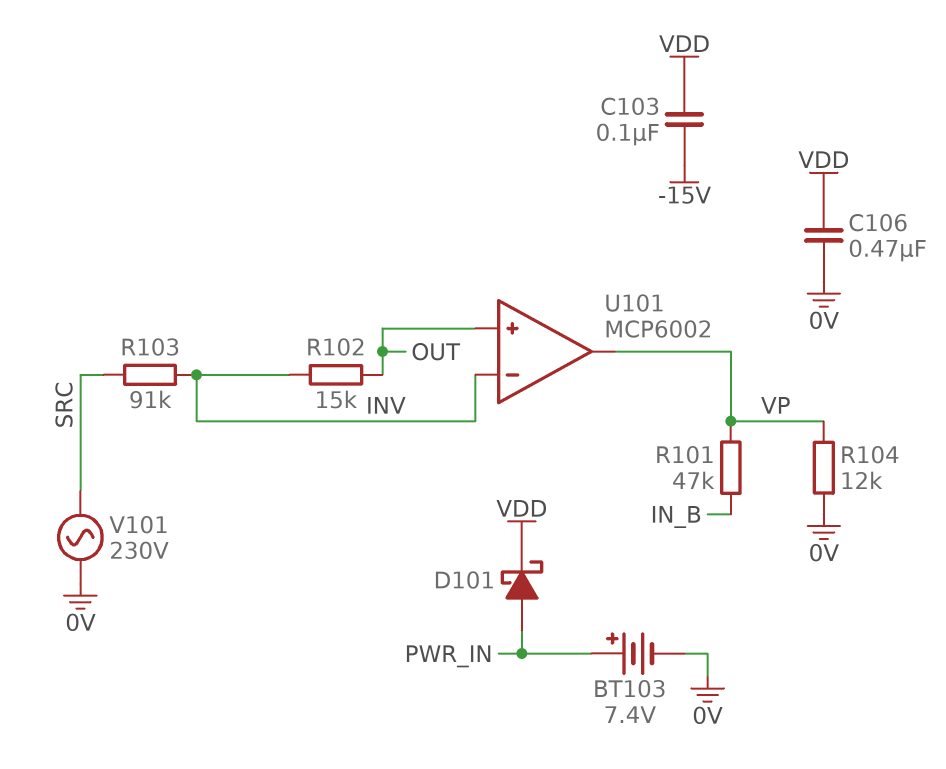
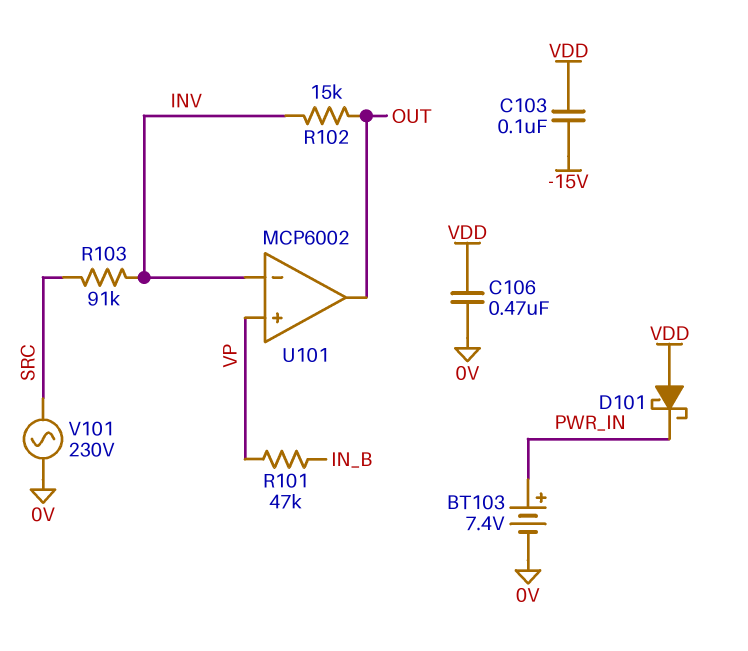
D101: schottky (A PWR_IN, K VDD) -> schottky (A VDD, K PWR_IN)
R104: 12k (0V, VP) -> none
U101 pin in+: OUT -> VP
U101 pin out: VP -> OUT

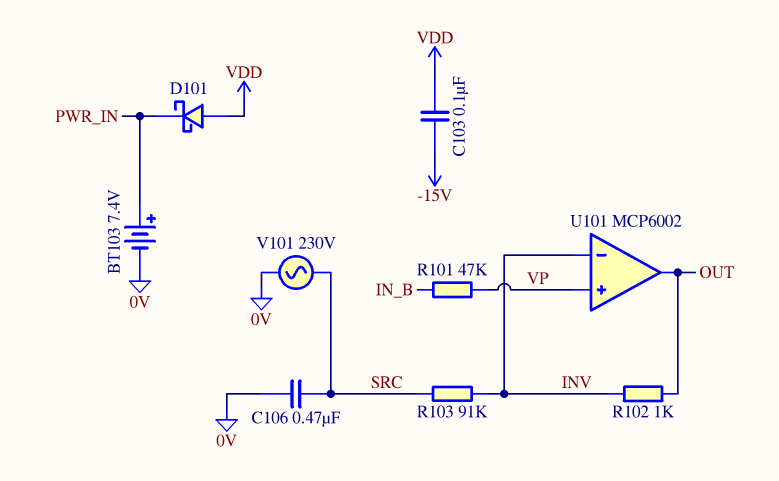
C106: 470nF (0V, VDD) -> 470nF (0V, SRC)
R102: 15k (INV, OUT) -> 1k (INV, OUT)

